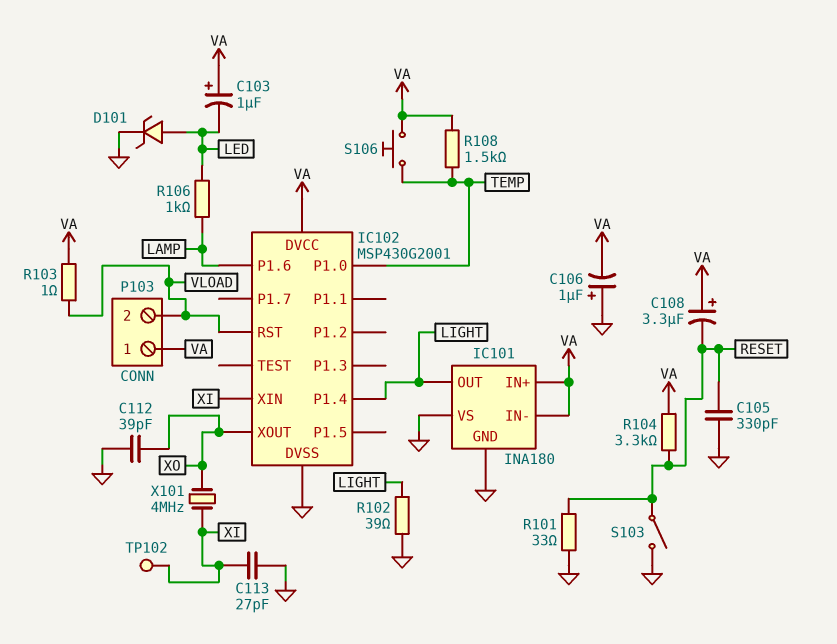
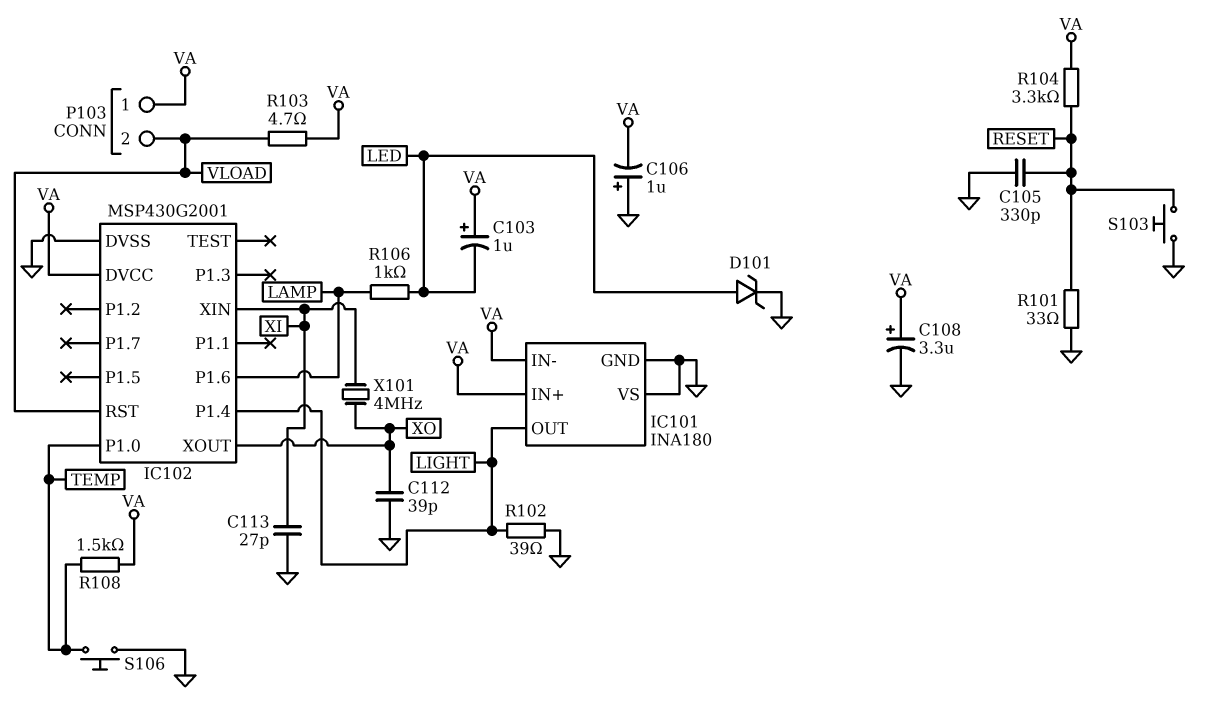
C108: 3.3uF (plus VA, minus RESET) -> 3.3uF (plus VA, minus GND)
R103: 1 (VA, VLOAD) -> 4.7 (VA, VLOAD)
S103: switch (GND, RESET) -> button (GND, RESET)
S106: button (TEMP, VA) -> button (GND, TEMP)
TP102: test point (XI) -> none

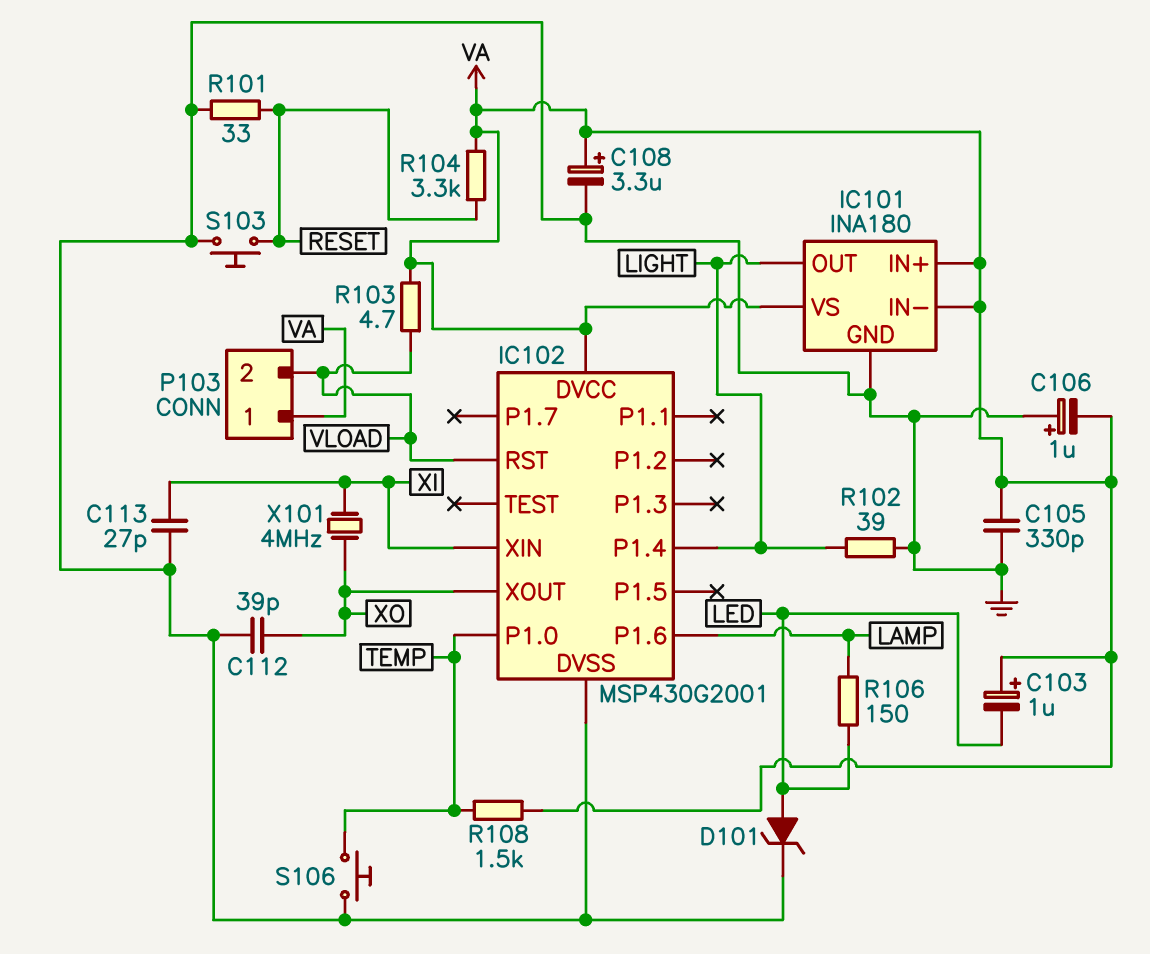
C105: 330pF (GND, RESET) -> 330pF (GND, VA)
IC101 pin VS: GND -> VA
R106: 1k (LAMP, LED) -> 150 (LAMP, LED)

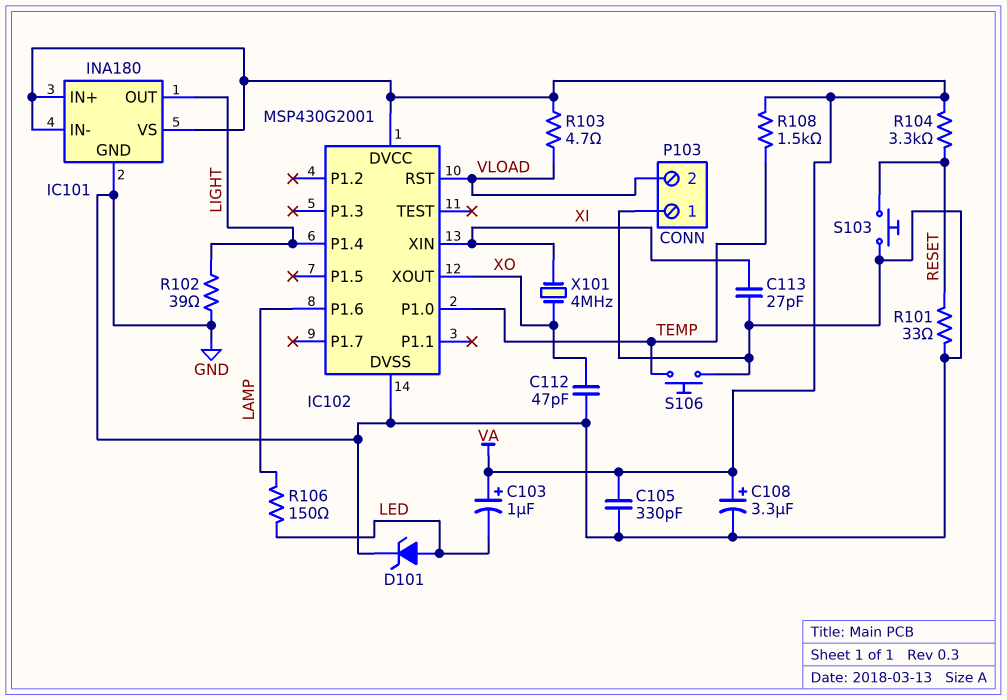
C106: 1uF (plus GND, minus VA) -> none
C112: 39pF (GND, XO) -> 47pF (GND, XO)
P103 pin 1: VA -> GND

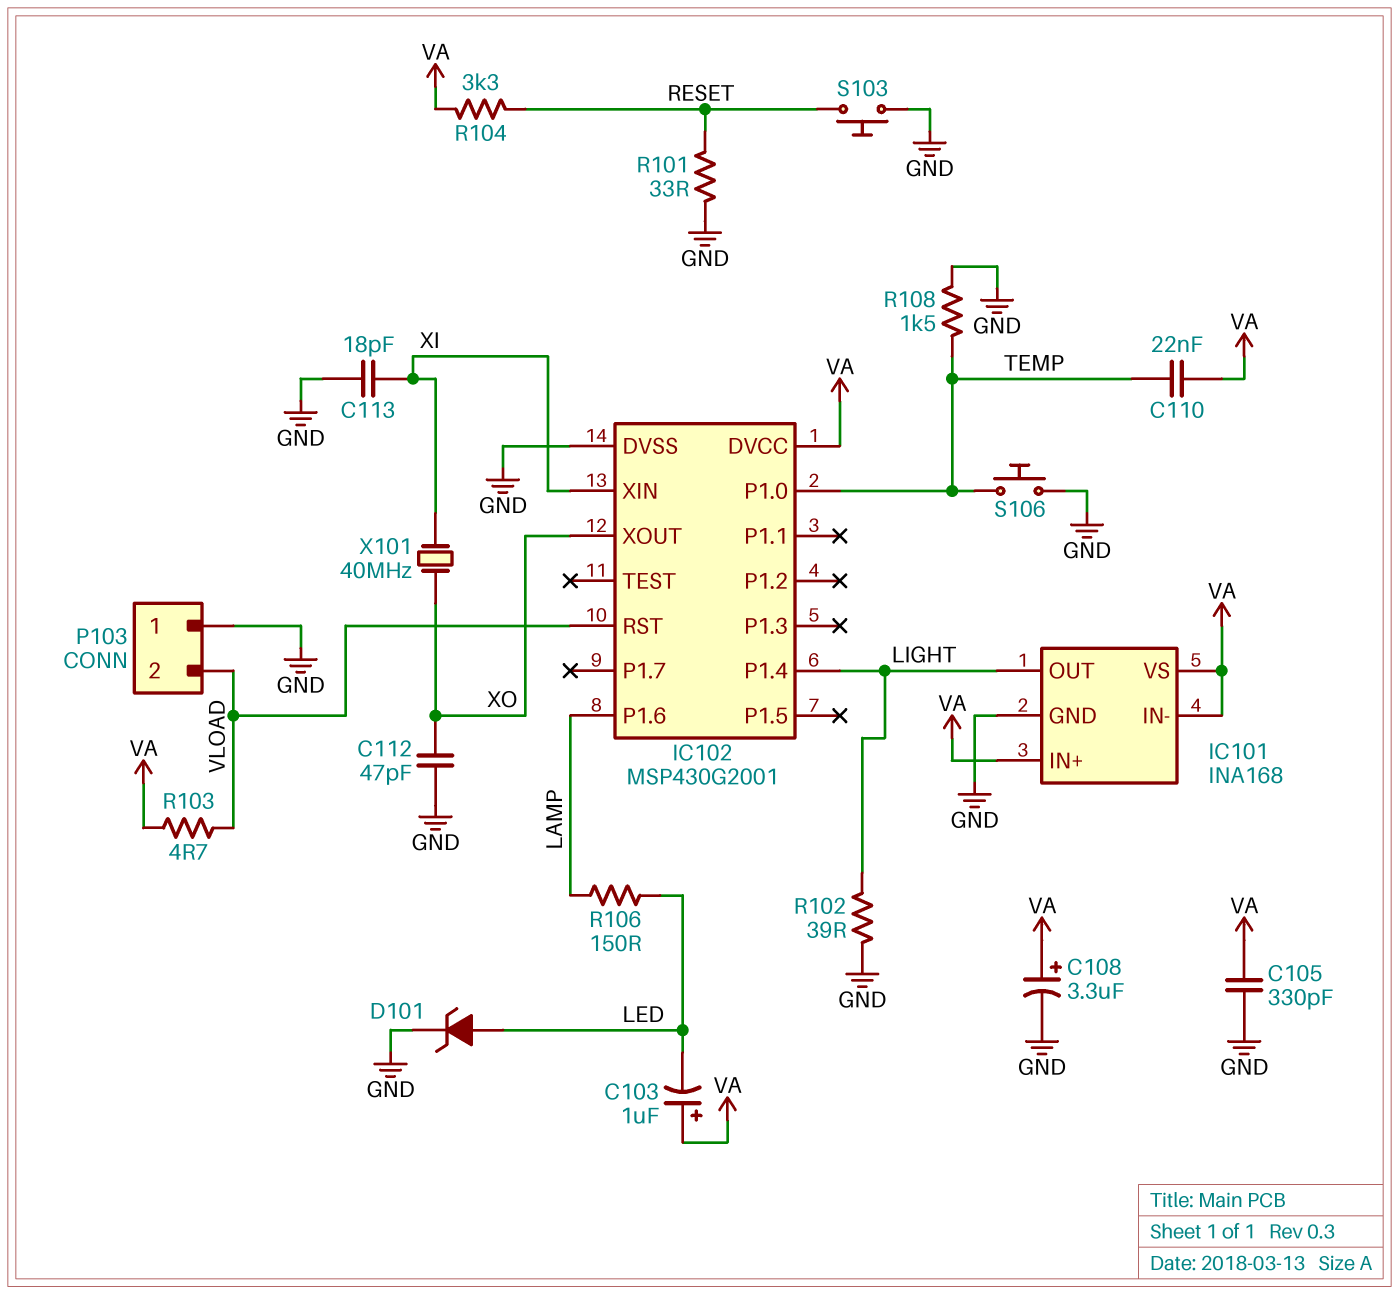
C110: none -> 22nF (TEMP, VA)
C113: 27pF (GND, XI) -> 18pF (GND, XI)
IC101: INA180 -> INA168
R108: 1.5k (TEMP, VA) -> 1.5k (GND, TEMP)
X101: 4MHz (XI, XO) -> 40MHz (XI, XO)

